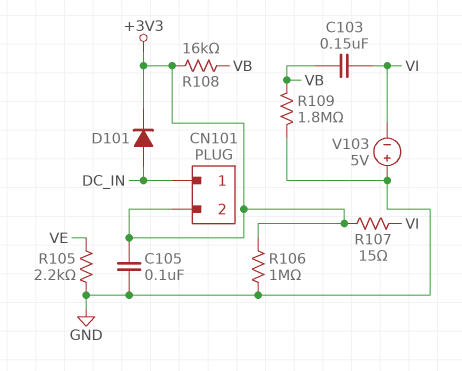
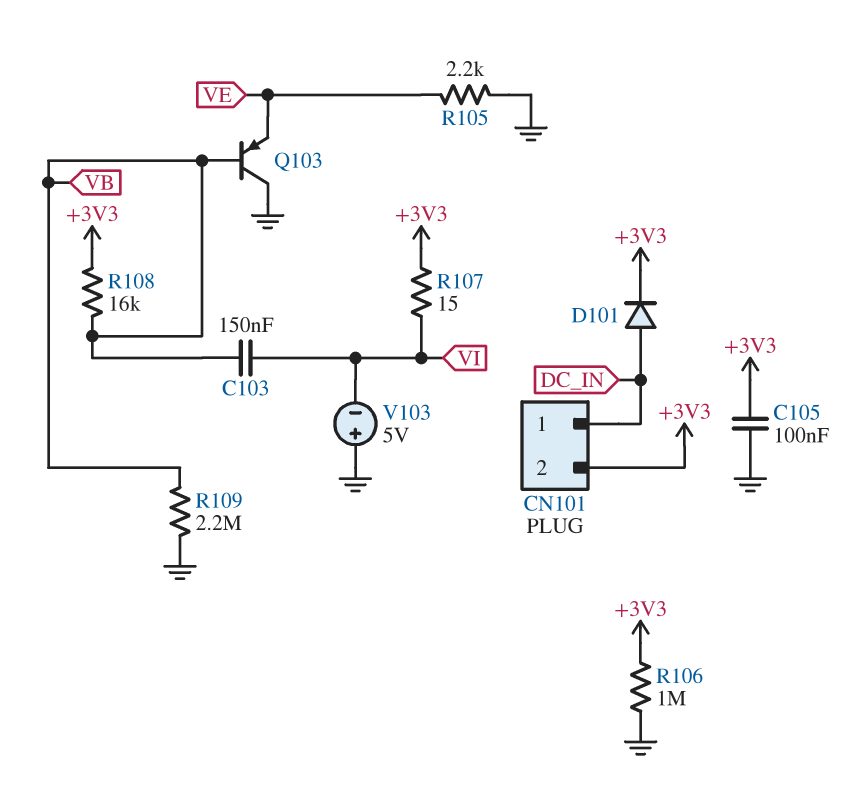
Q103: none -> PNP (B VB, C GND, E VE)
R109: 1.8M (GND, VB) -> 2.2M (GND, VB)

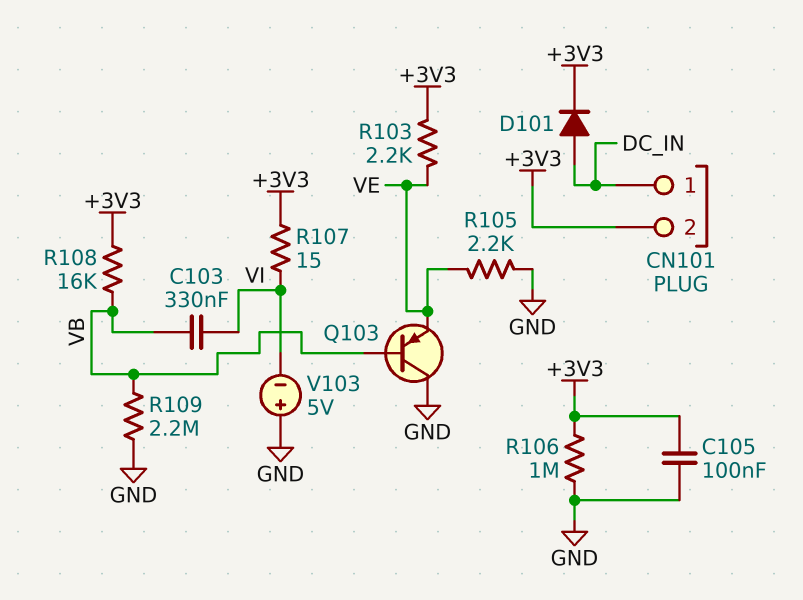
C103: 150nF (VB, VI) -> 330nF (VB, VI)
R103: none -> 2.2k (+3V3, VE)

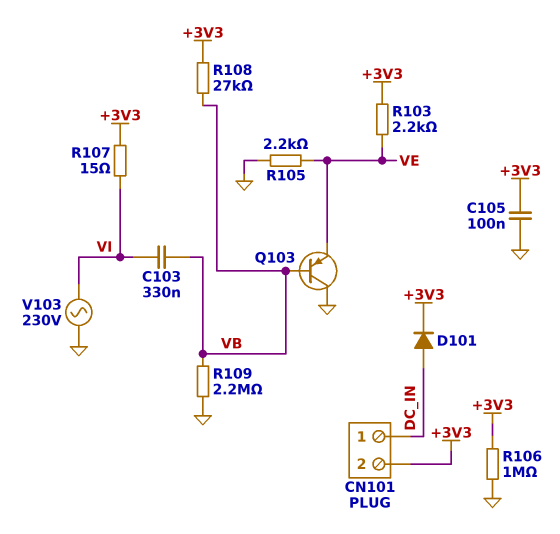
R108: 16k (+3V3, VB) -> 27k (+3V3, VB)
V103: 5V (plus GND, minus VI) -> AC 230V (GND, VI)

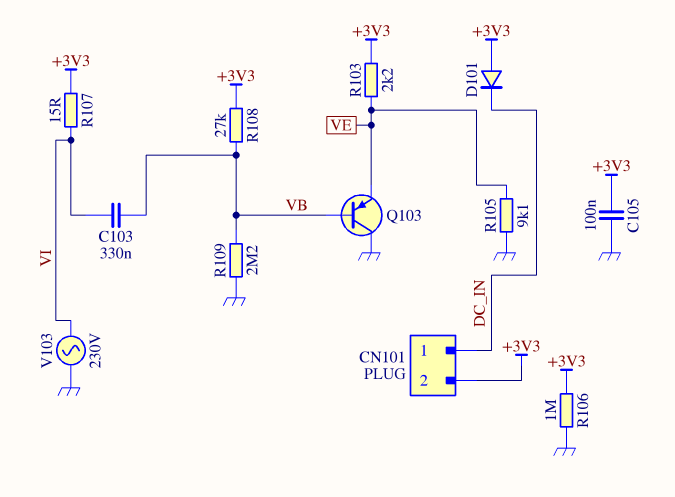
D101: diode (A DC_IN, K +3V3) -> diode (A +3V3, K DC_IN)
R105: 2.2k (GND, VE) -> 9.1k (GND, VE)

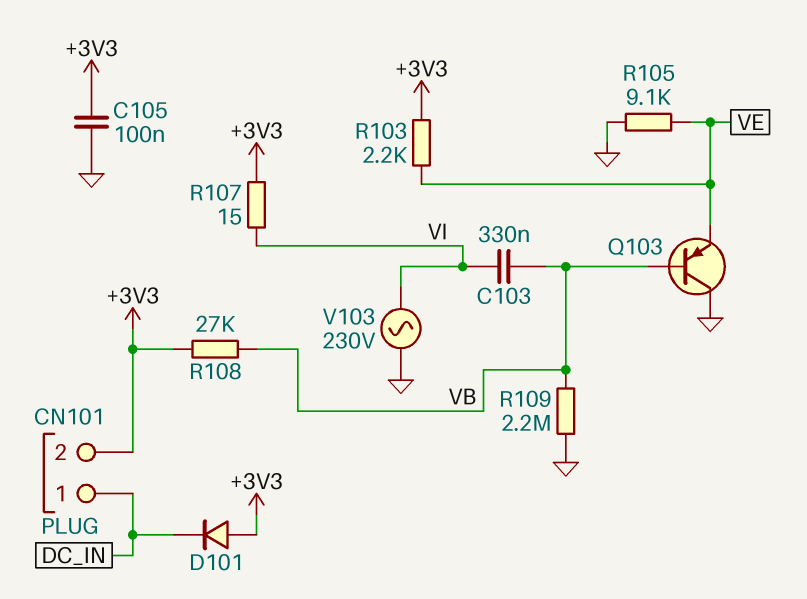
R106: 1M (+3V3, GND) -> none

